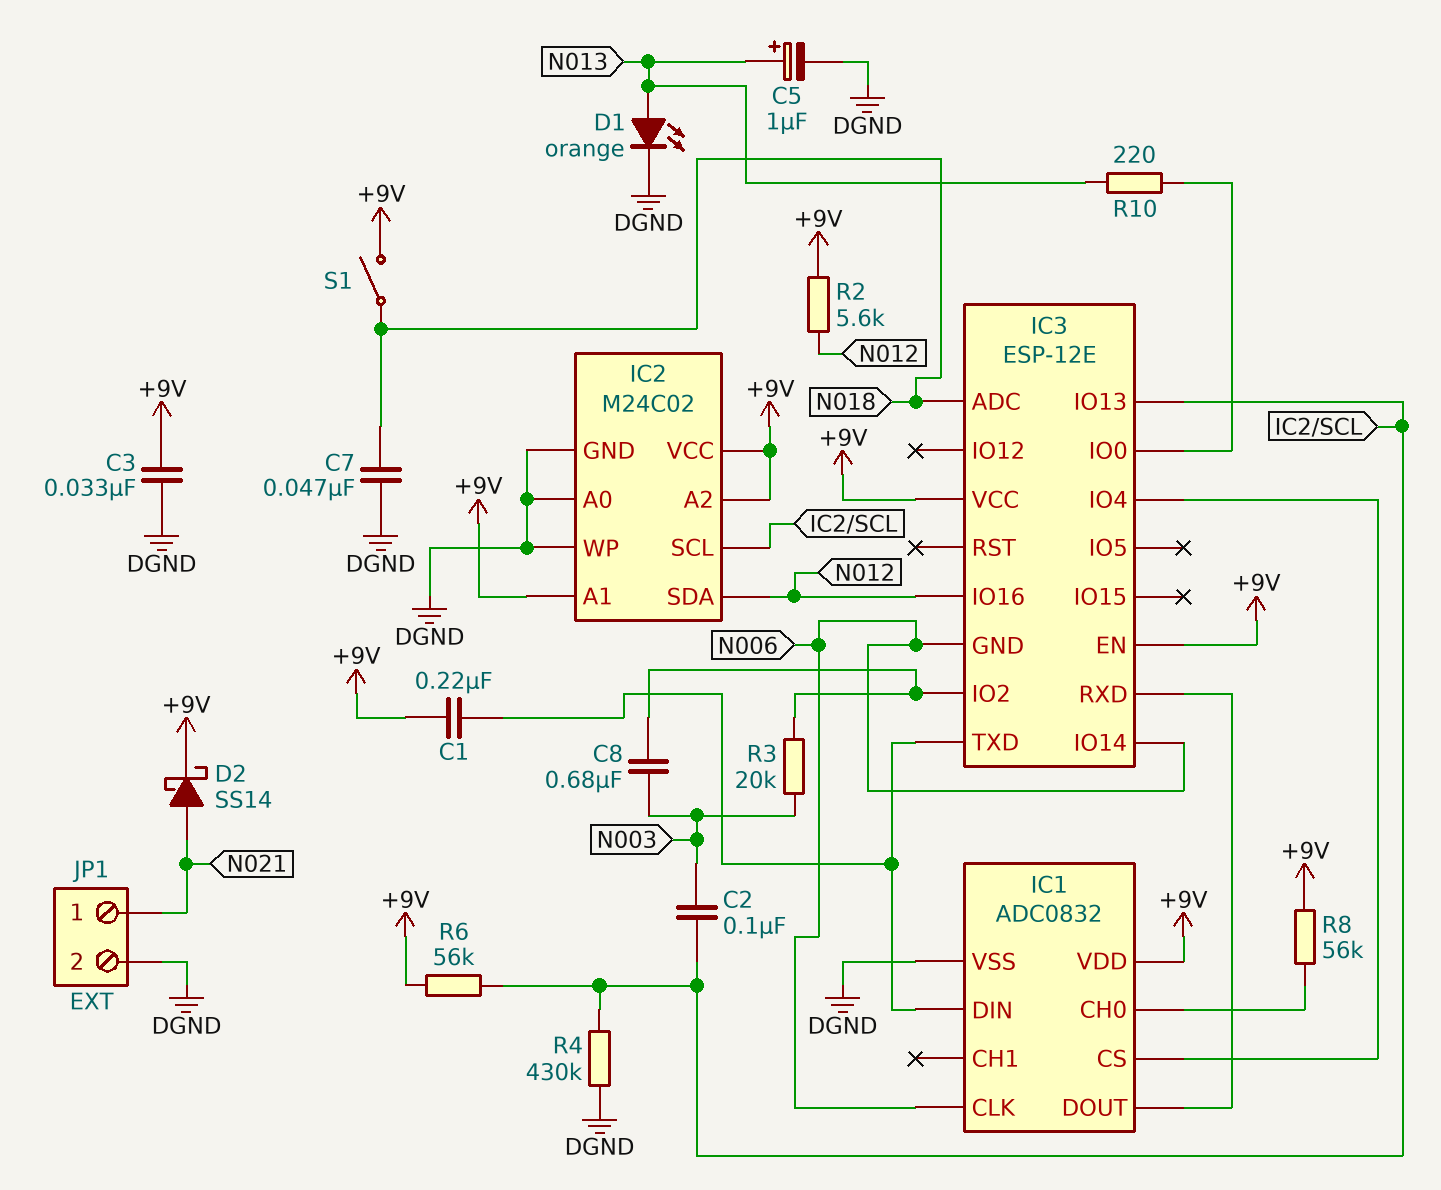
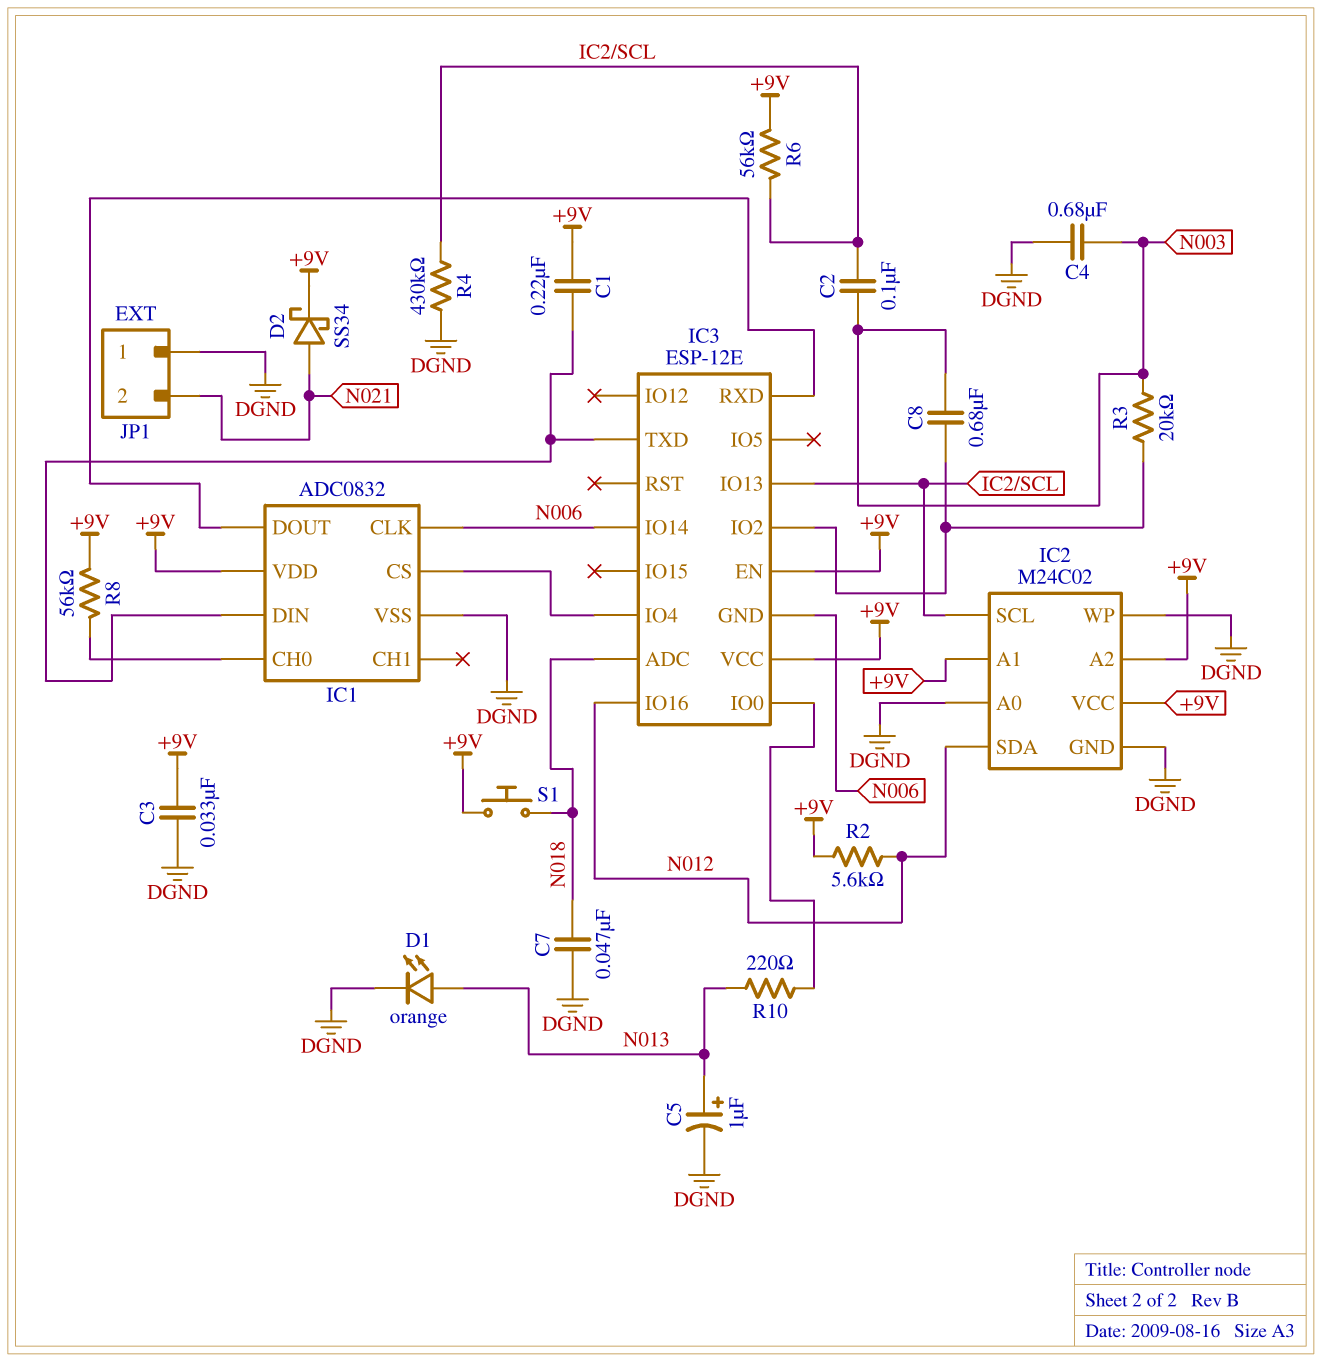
C4: none -> 680nF (DGND, N003)
D2: schottky SS14 (A N021, K +9V) -> schottky SS34 (A N021, K +9V)
JP1 pin 1: N021 -> DGND
JP1 pin 2: DGND -> N021
S1: switch (+9V, N018) -> button (+9V, N018)

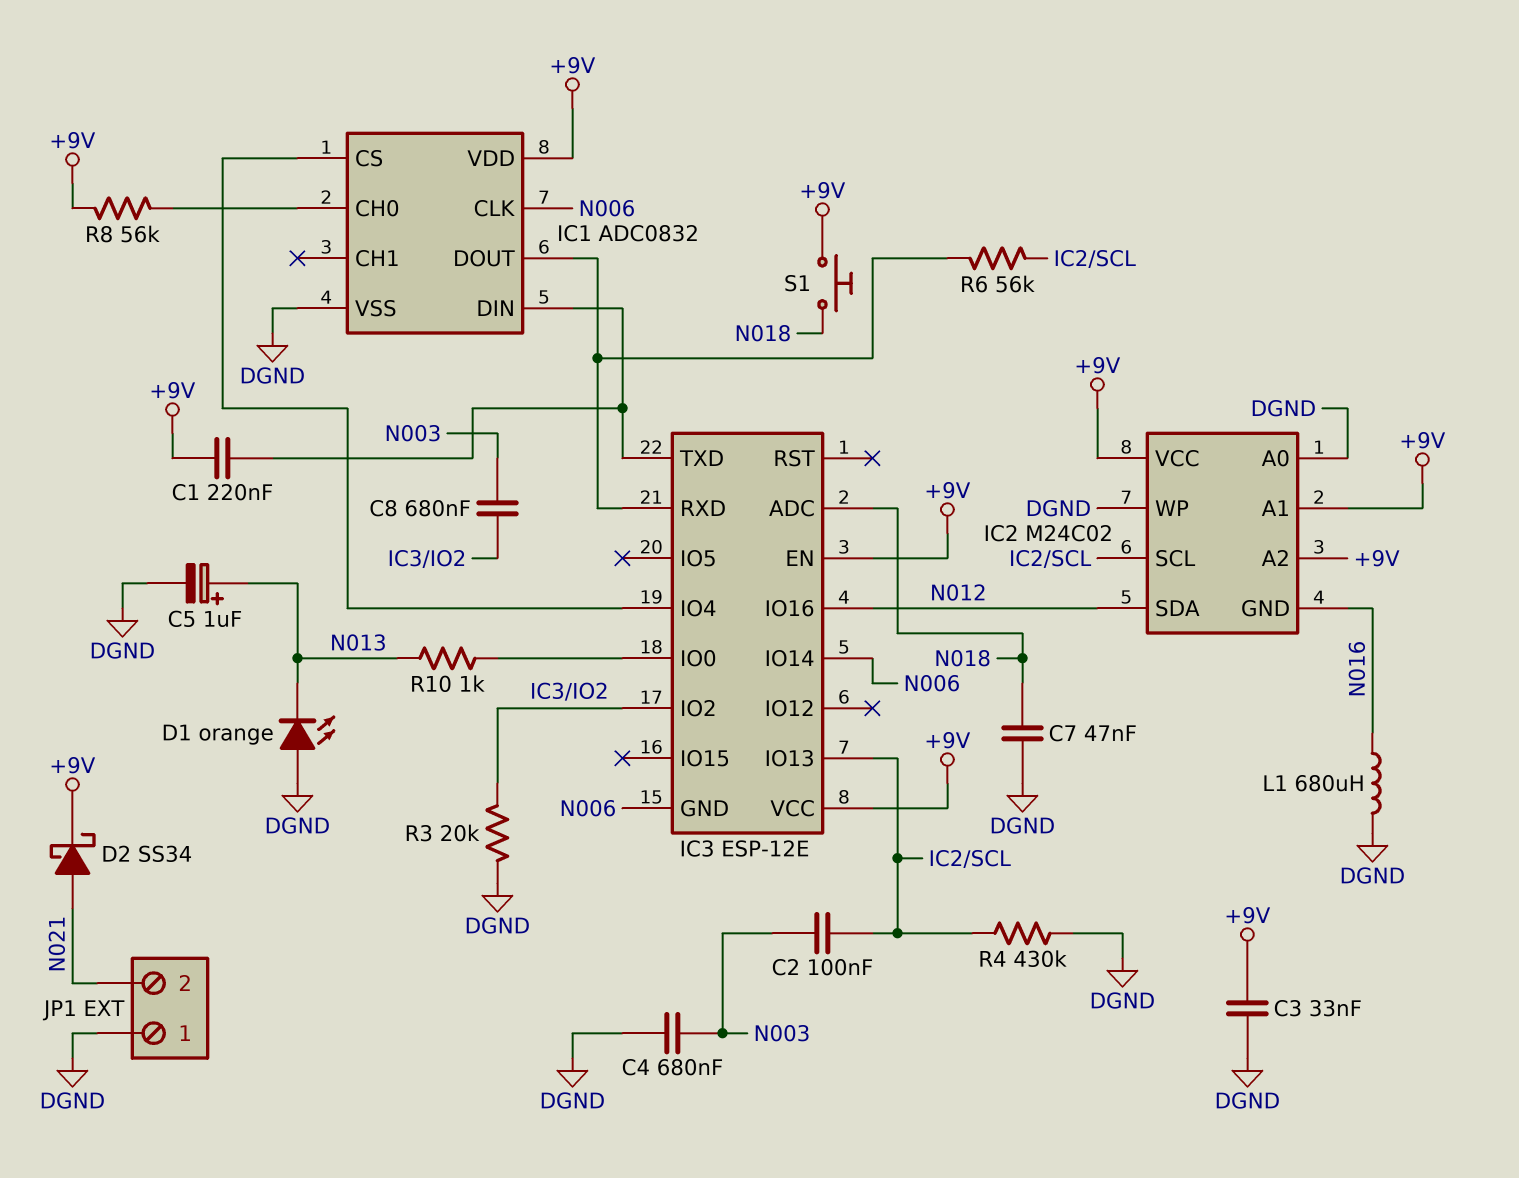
D1: LED orange (A N013, K DGND) -> LED orange (A DGND, K N013)
IC2 pin GND: DGND -> N016
L1: none -> 680uH (DGND, N016)
R2: 5.6k (+9V, N012) -> none
R3: 20k (IC3/IO2, N003) -> 20k (DGND, IC3/IO2)
R6: 56k (+9V, IC2/SCL) -> 56k (IC1/DOUT, IC2/SCL)
R10: 220 (IC3/IO0, N013) -> 1k (IC3/IO0, N013)

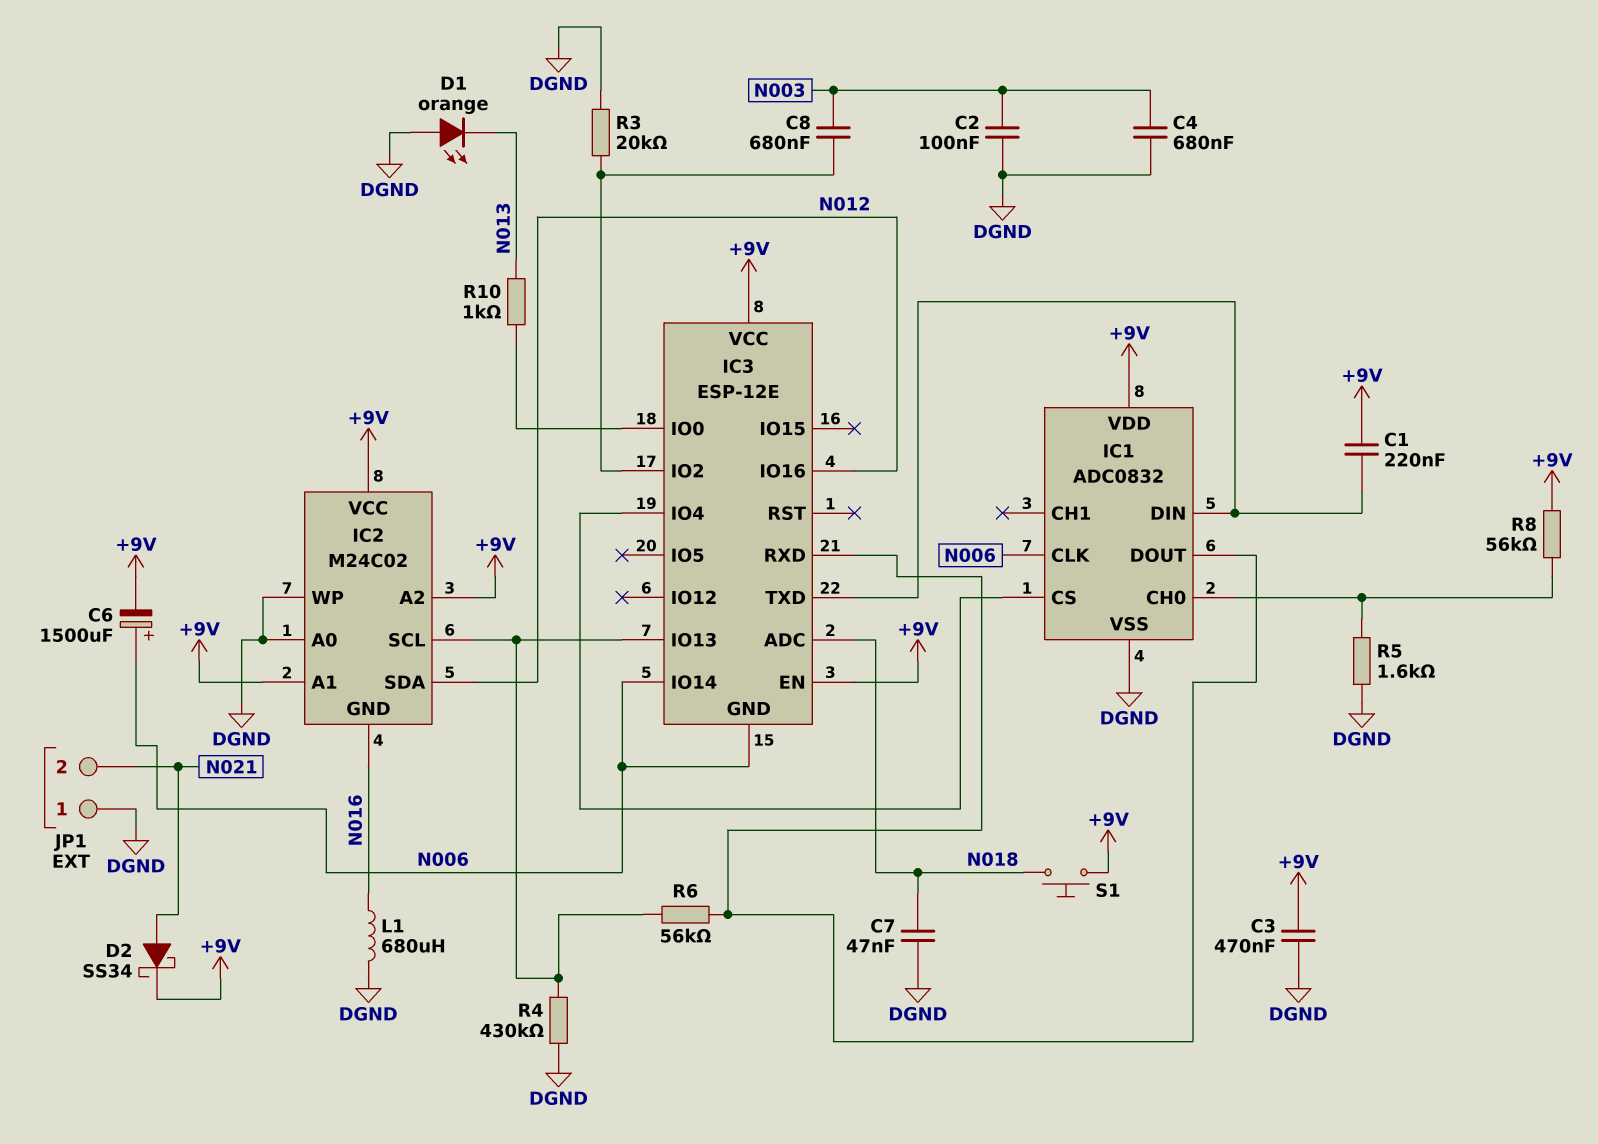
C2: 100nF (IC2/SCL, N003) -> 100nF (DGND, N003)
C3: 33nF (+9V, DGND) -> 470nF (+9V, DGND)
C5: 1uF (plus N013, minus DGND) -> none
C6: none -> 1500uF (plus N006, minus +9V)
R5: none -> 1.6k (DGND, IC1/CH0)

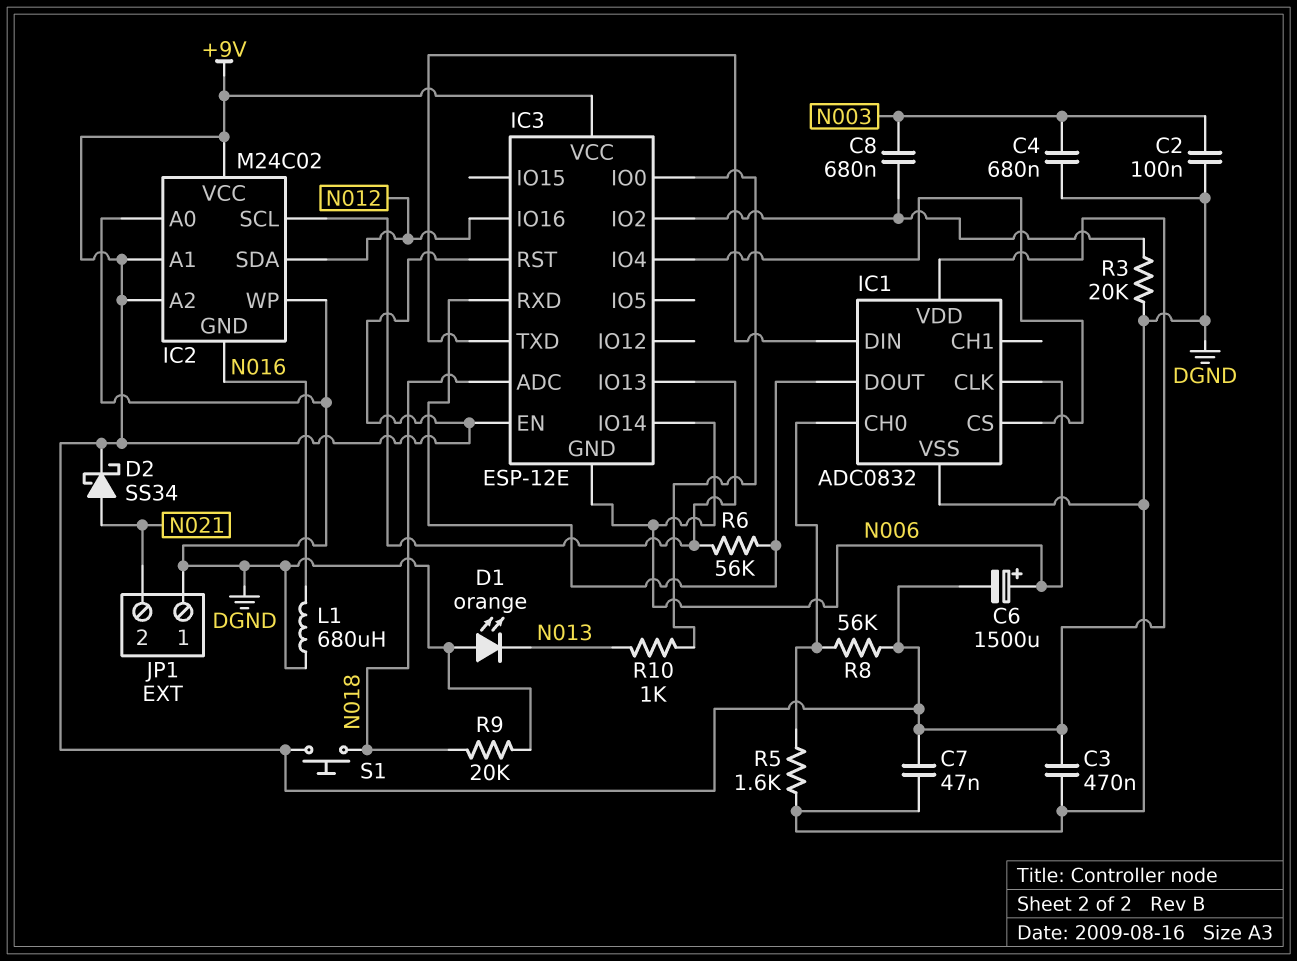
C1: 220nF (+9V, IC1/DIN) -> none
C7: 47nF (DGND, N018) -> 47nF (+9V, DGND)
IC3 pin RST: none -> +9V
R4: 430k (DGND, IC2/SCL) -> none
R9: none -> 20k (DGND, N018)

